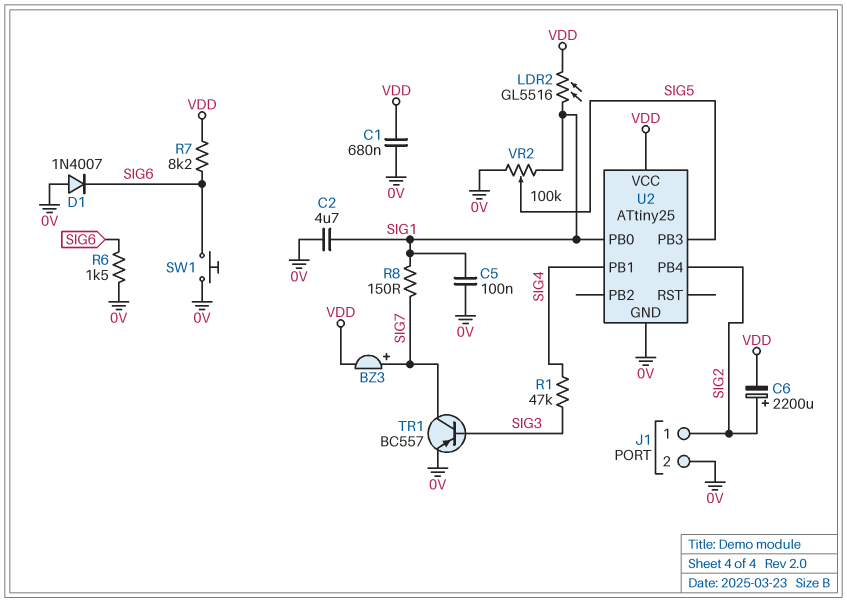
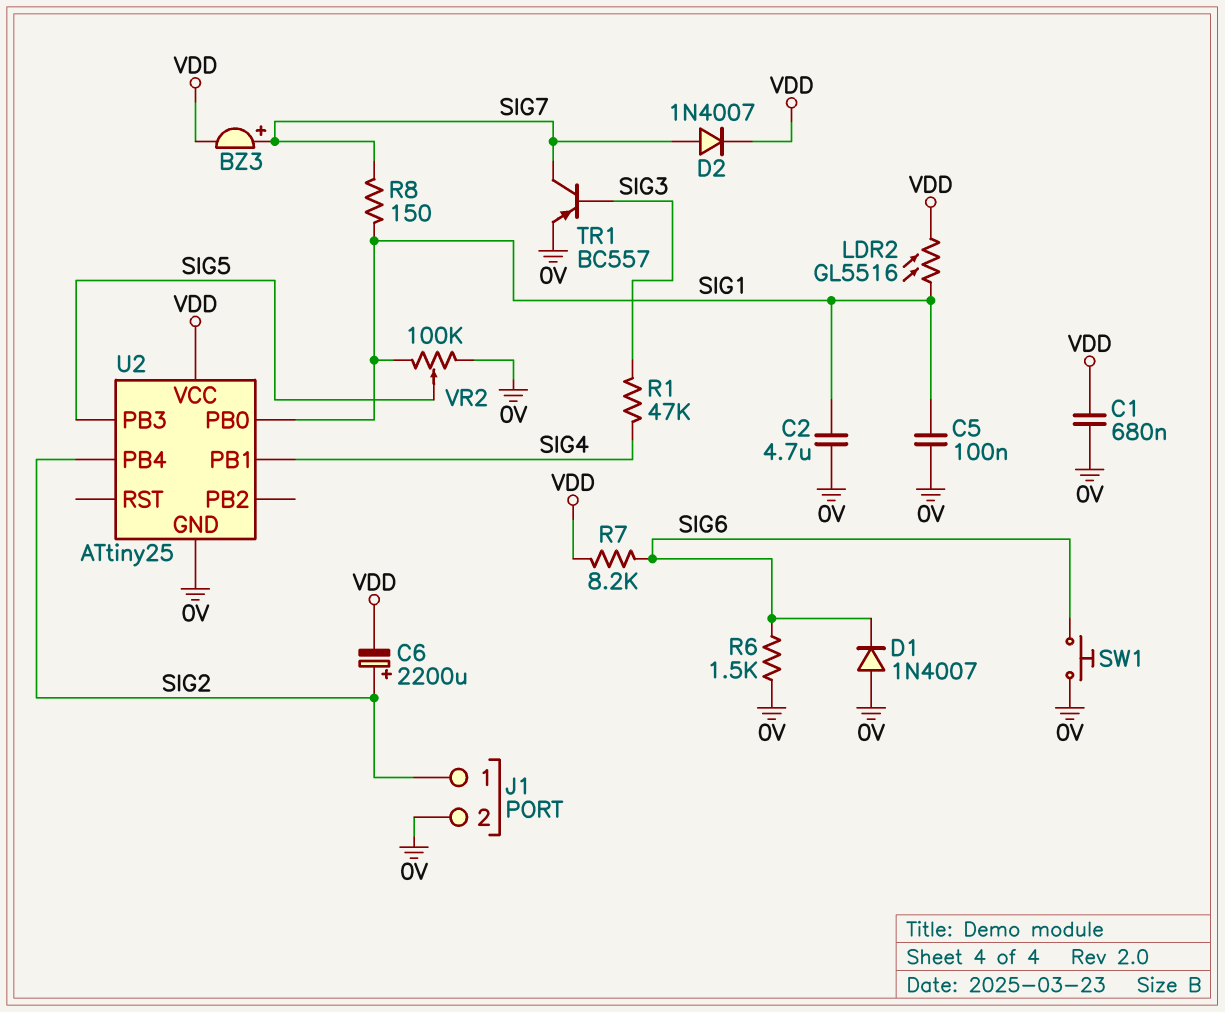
D2: none -> diode 1N4007 (A SIG7, K VDD)

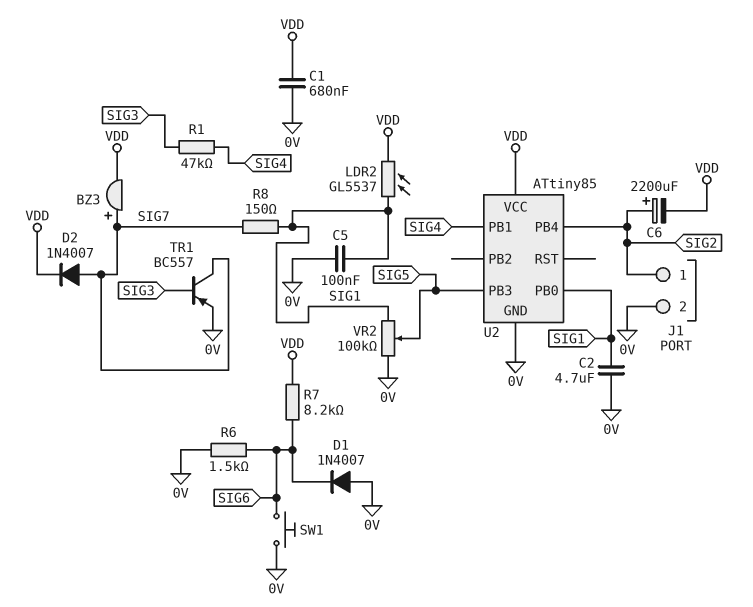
LDR2: GL5516 (SIG1, VDD) -> GL5537 (SIG1, VDD)
U2: ATtiny25 -> ATtiny85

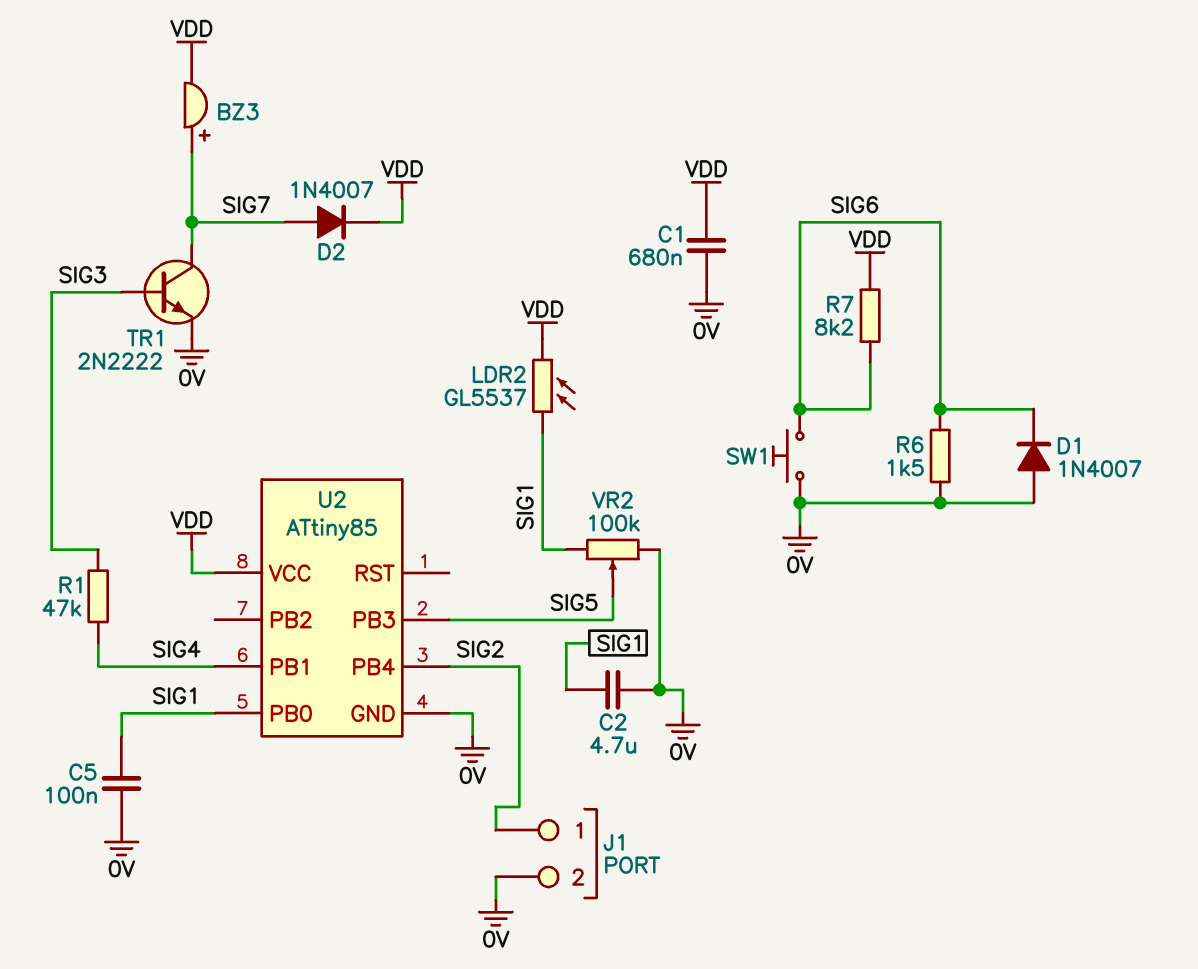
C6: 2200uF (plus SIG2, minus VDD) -> none
R8: 150 (SIG1, SIG7) -> none
TR1: PNP BC557 (B SIG3, C SIG7, E 0V) -> NPN 2N2222 (B SIG3, C SIG7, E 0V)

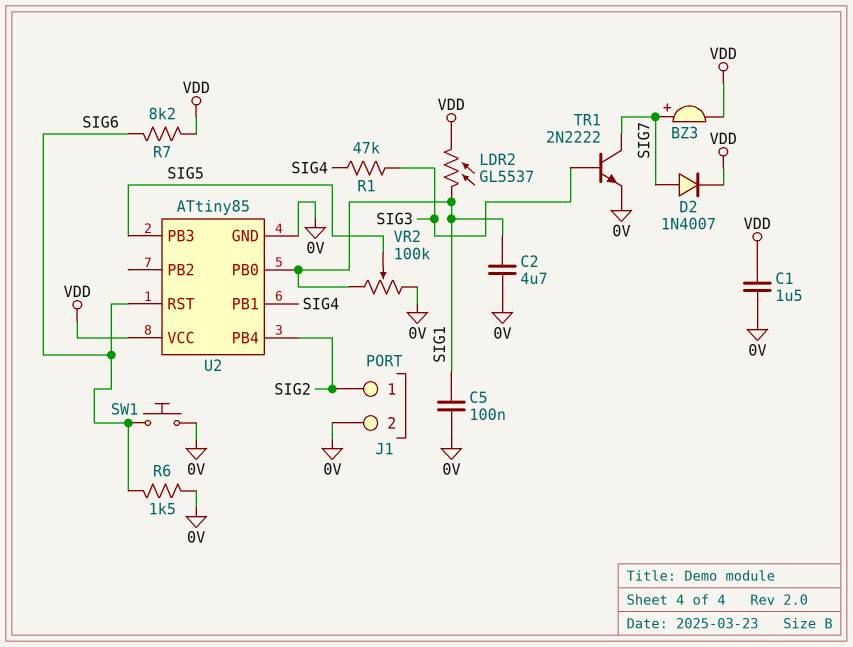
C1: 680nF (0V, VDD) -> 1.5uF (0V, VDD)
D1: diode 1N4007 (A 0V, K SIG6) -> none
U2 pin RST: none -> SIG6

